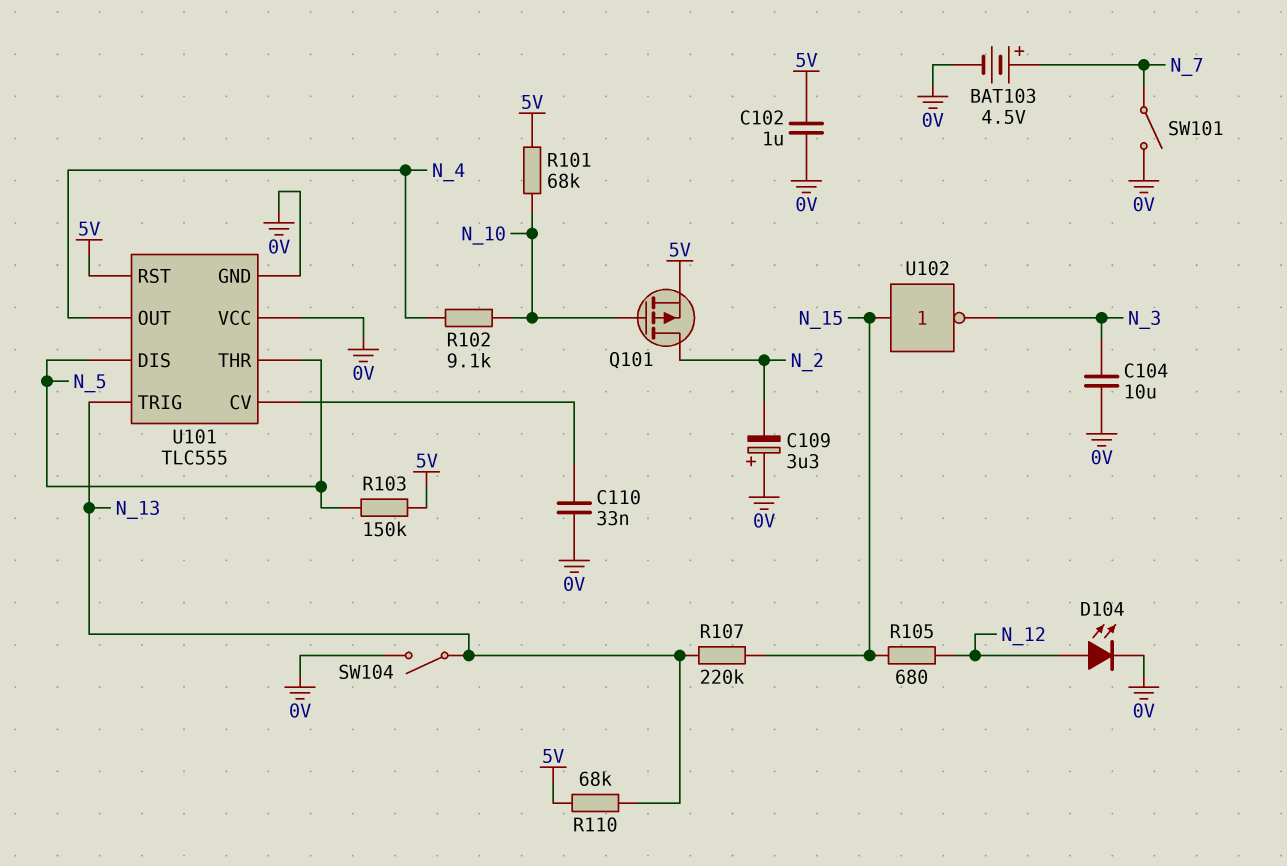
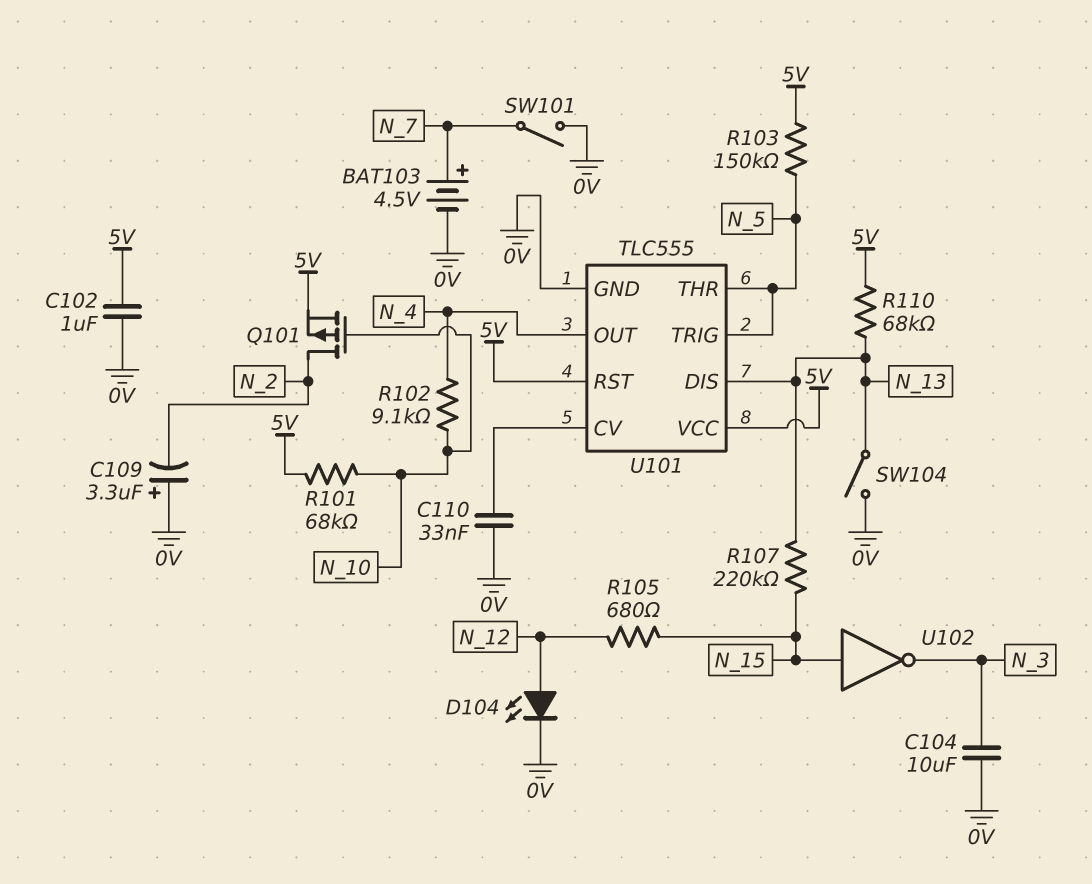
U101 pin DIS: N_5 -> N_13
U101 pin TRIG: N_13 -> N_5
U101 pin VCC: 0V -> 5V

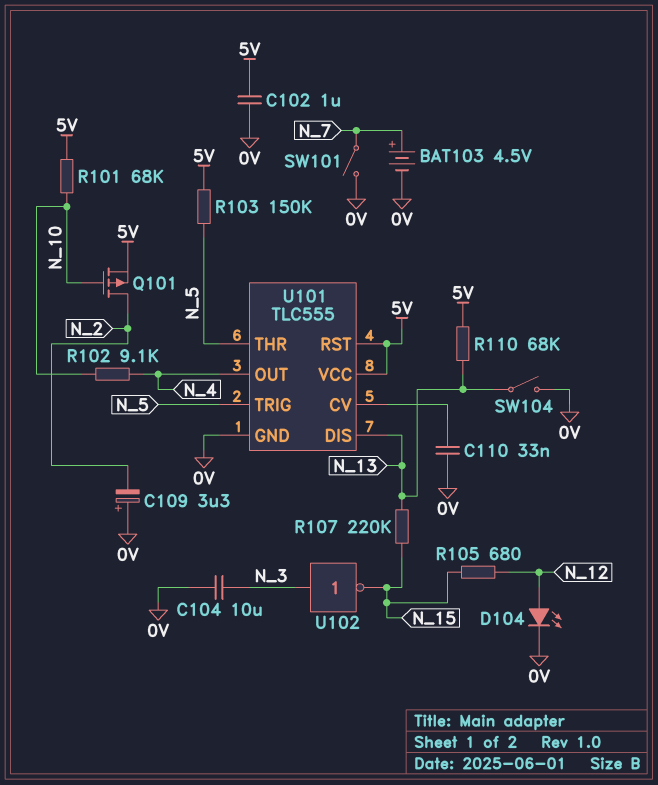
U102: NOT (in N_15, out N_3) -> NOT (in N_3, out N_15)

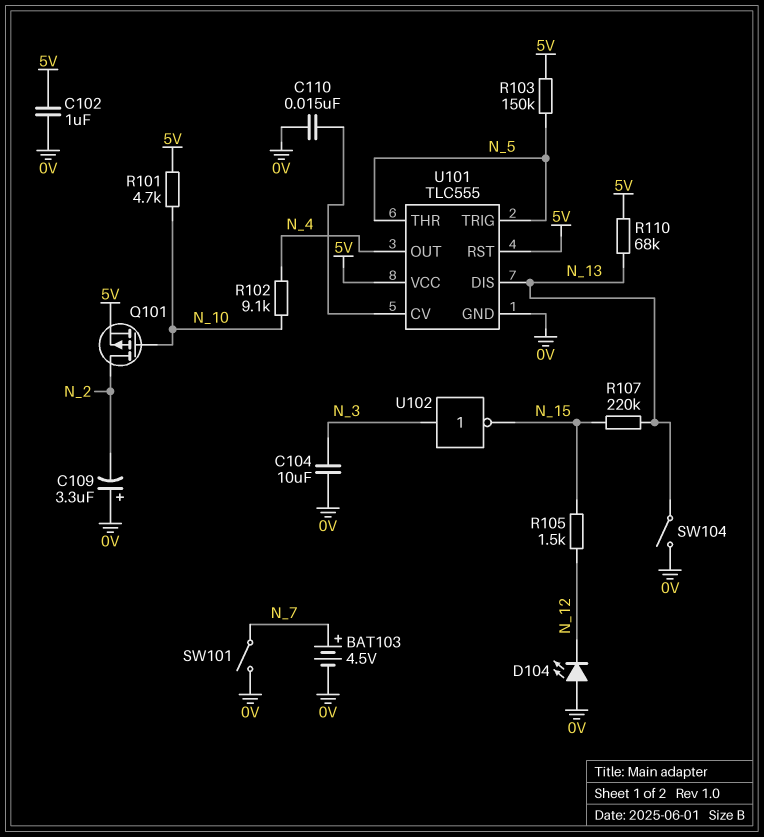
C110: 33nF (0V, U101/CV) -> 15nF (0V, U101/CV)
D104: LED (A N_12, K 0V) -> LED (A 0V, K N_12)
R101: 68k (5V, N_10) -> 4.7k (5V, N_10)
R105: 680 (N_12, N_15) -> 1.5k (N_12, N_15)

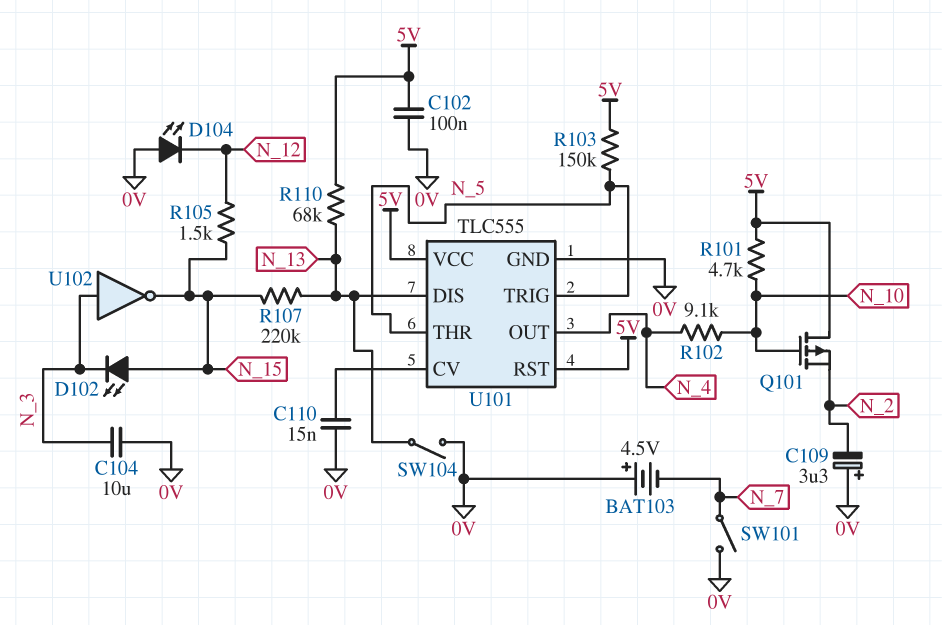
BAT103: 4.5V (plus N_7, minus 0V) -> 4.5V (plus 0V, minus N_7)
C102: 1uF (0V, 5V) -> 100nF (0V, 5V)
D102: none -> LED (A N_15, K N_3)
Q101: PMOS (G N_10, D N_2, S 5V) -> PMOS (G N_10, D 5V, S N_2)

